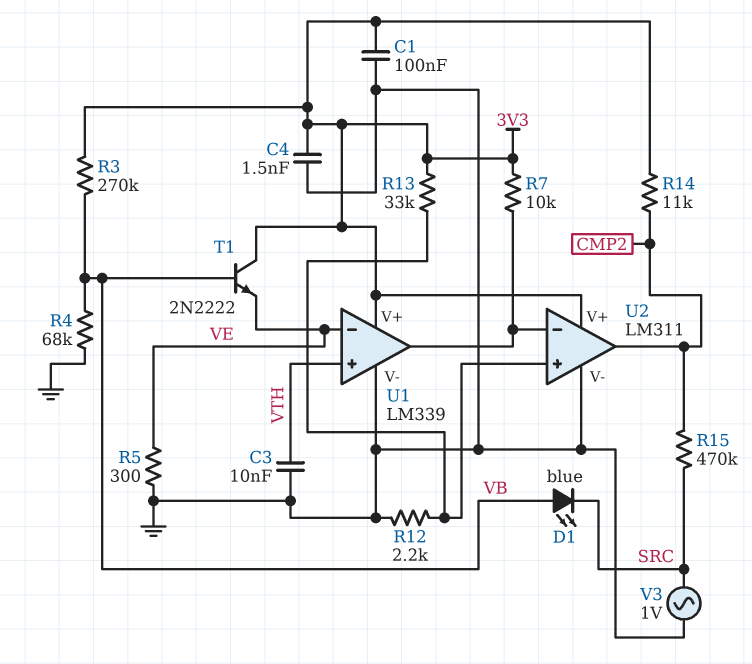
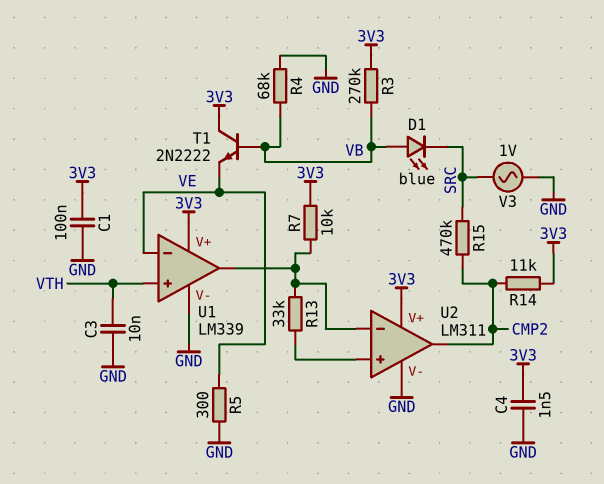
R12: 2.2k (GND, U2/in+) -> none
R13: 33k (3V3, U2/in+) -> 33k (U1/out, U2/in+)

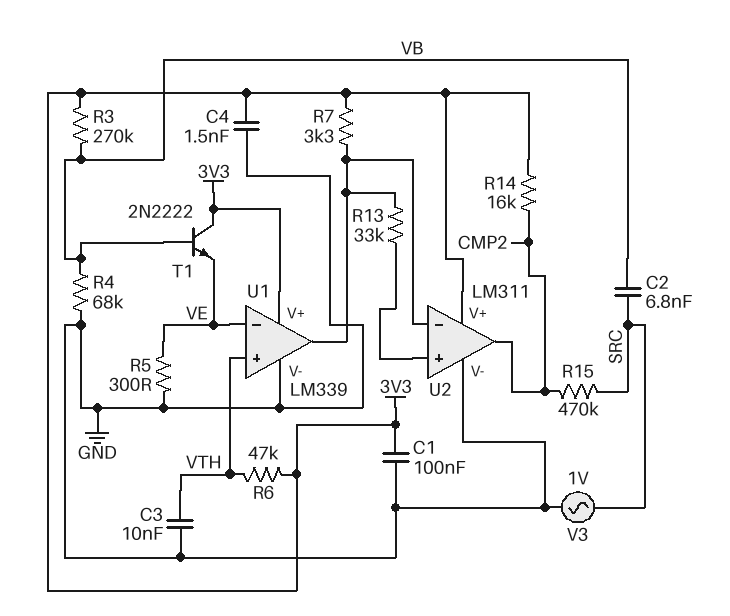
C2: none -> 6.8nF (SRC, VB)
D1: LED blue (A VB, K SRC) -> none
R6: none -> 47k (3V3, VTH)
R7: 10k (3V3, U1/out) -> 3.3k (3V3, U1/out)
R14: 11k (3V3, CMP2) -> 16k (3V3, CMP2)

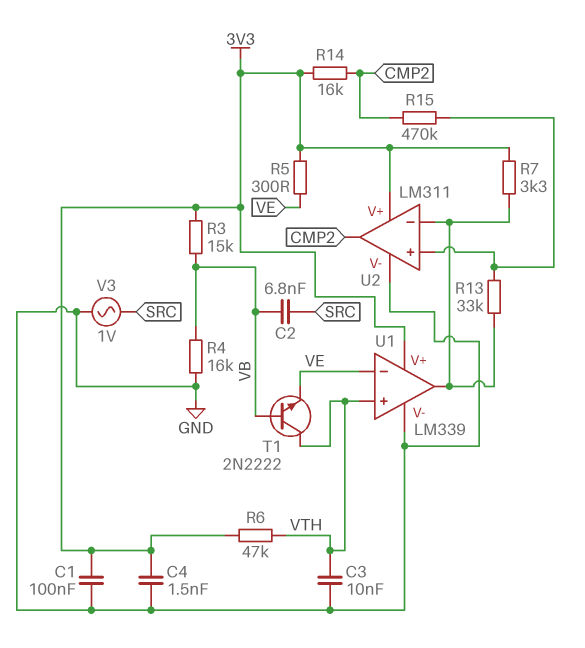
R3: 270k (3V3, VB) -> 15k (3V3, VB)
R4: 68k (GND, VB) -> 16k (GND, VB)
R5: 300 (GND, VE) -> 300 (3V3, VE)
R15: 470k (CMP2, SRC) -> 470k (CMP2, U2/in+)
T1: NPN 2N2222 (B VB, C 3V3, E VE) -> NPN 2N2222 (B VB, C VTH, E VE)

